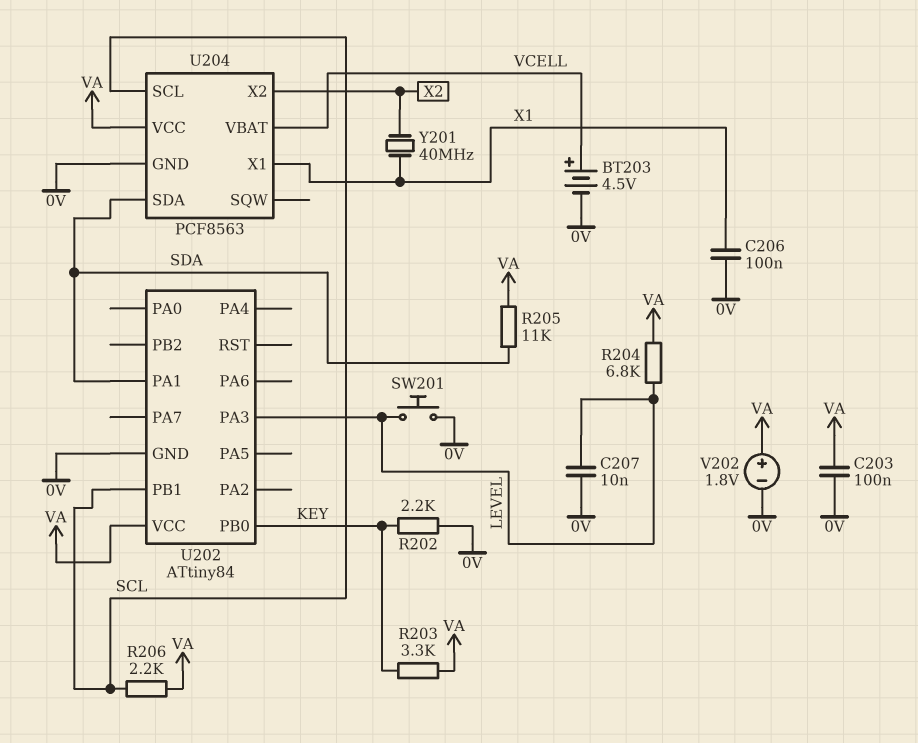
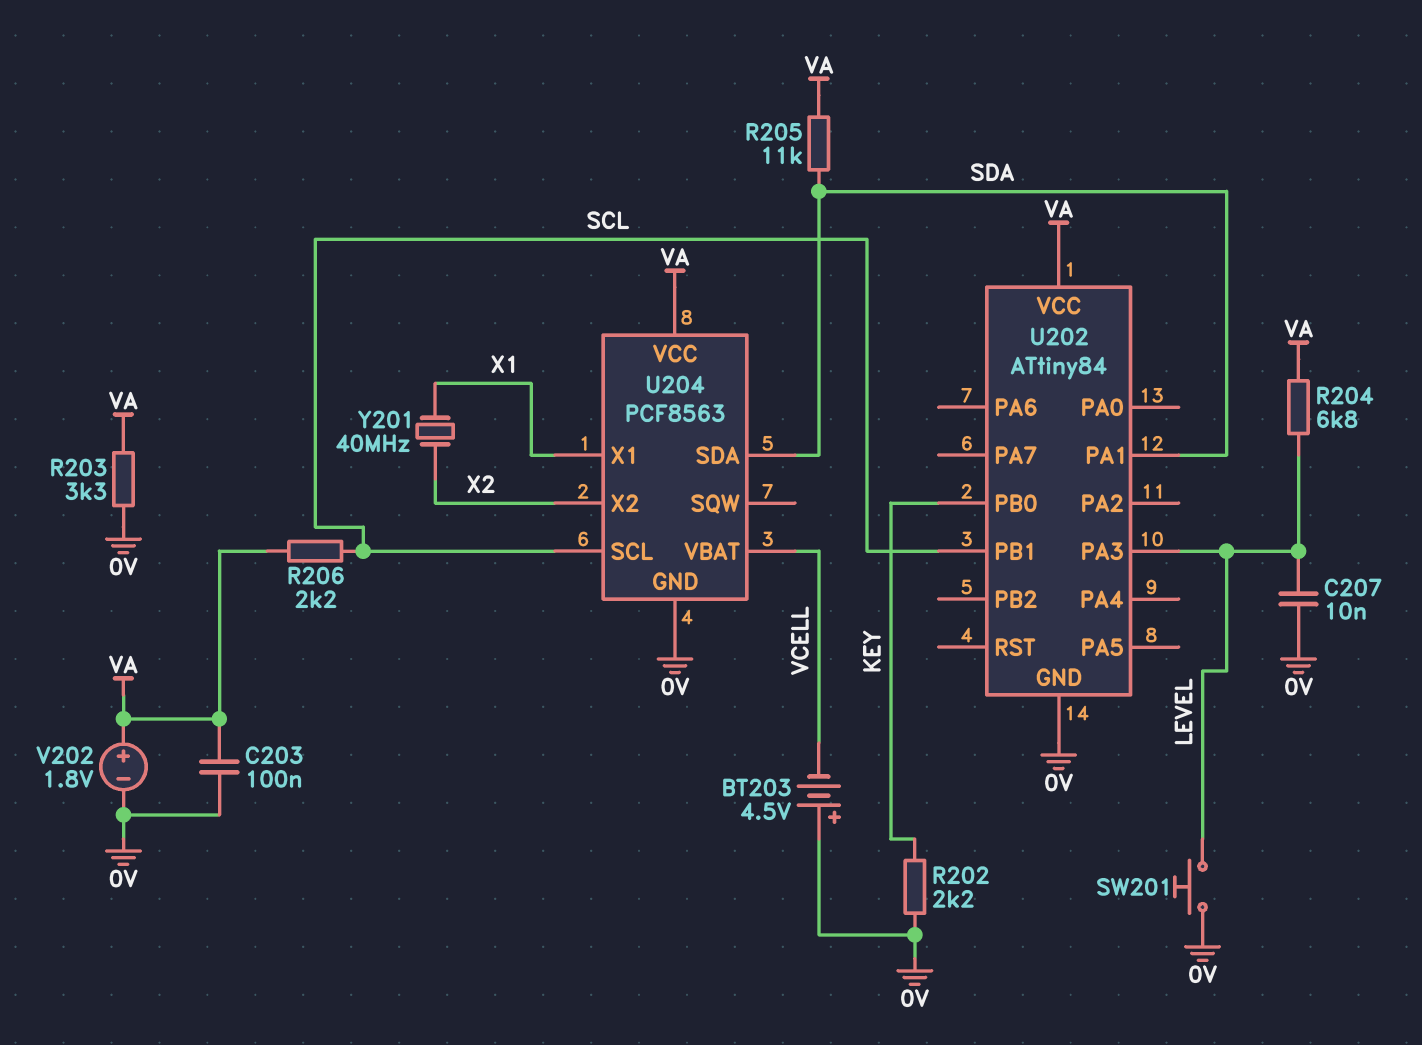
BT203: 4.5V (plus VCELL, minus 0V) -> 4.5V (plus 0V, minus VCELL)
C206: 100nF (0V, X1) -> none
R203: 3.3k (KEY, VA) -> 3.3k (0V, VA)

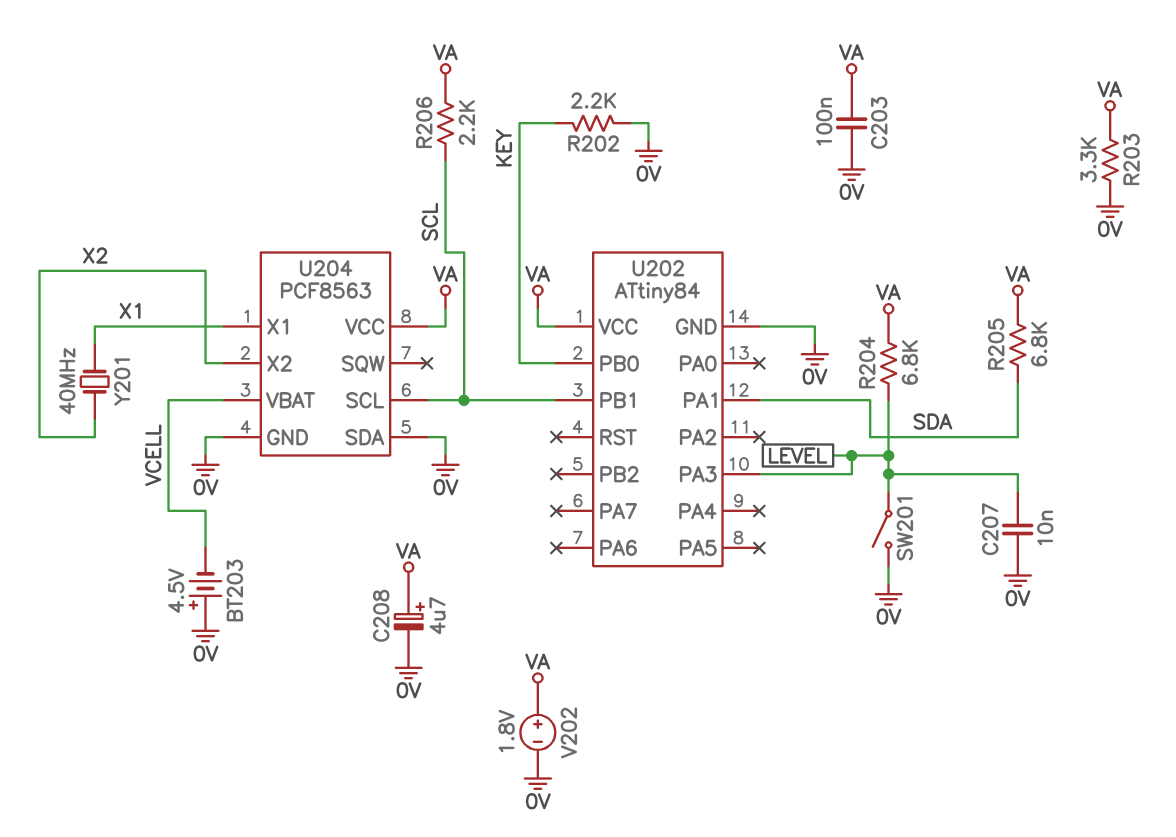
C208: none -> 4.7uF (plus VA, minus 0V)
R205: 11k (SDA, VA) -> 6.8k (SDA, VA)
SW201: button (0V, LEVEL) -> switch (0V, LEVEL)
U204 pin SDA: SDA -> 0V

